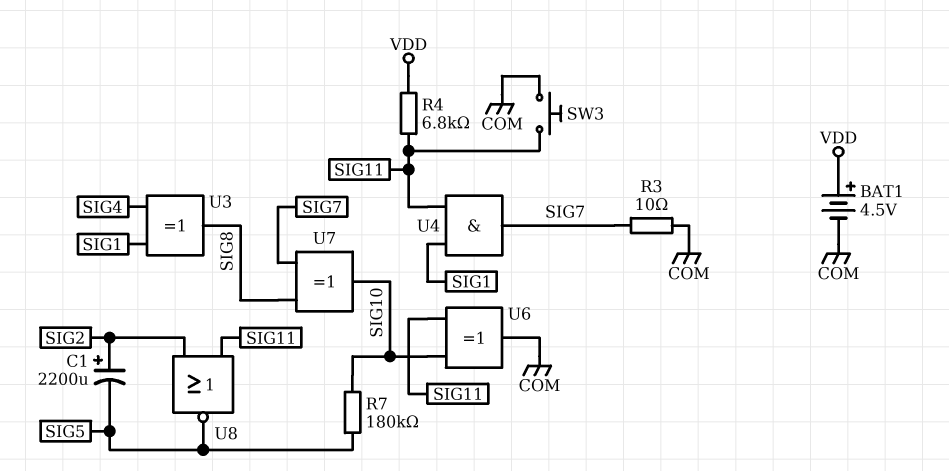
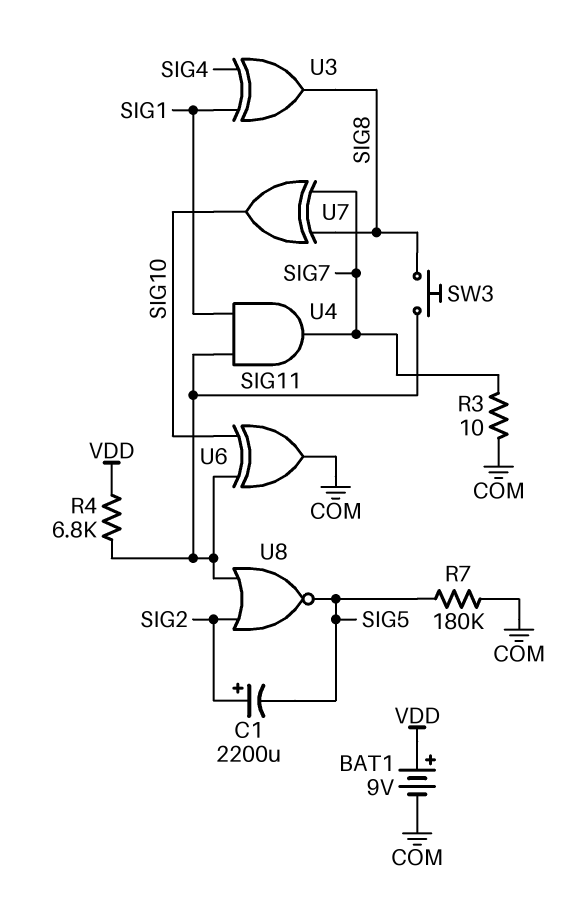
BAT1: 4.5V (plus VDD, minus COM) -> 9V (plus VDD, minus COM)
R7: 180k (SIG5, SIG10) -> 180k (COM, SIG5)
SW3: button (COM, SIG11) -> button (SIG8, SIG11)

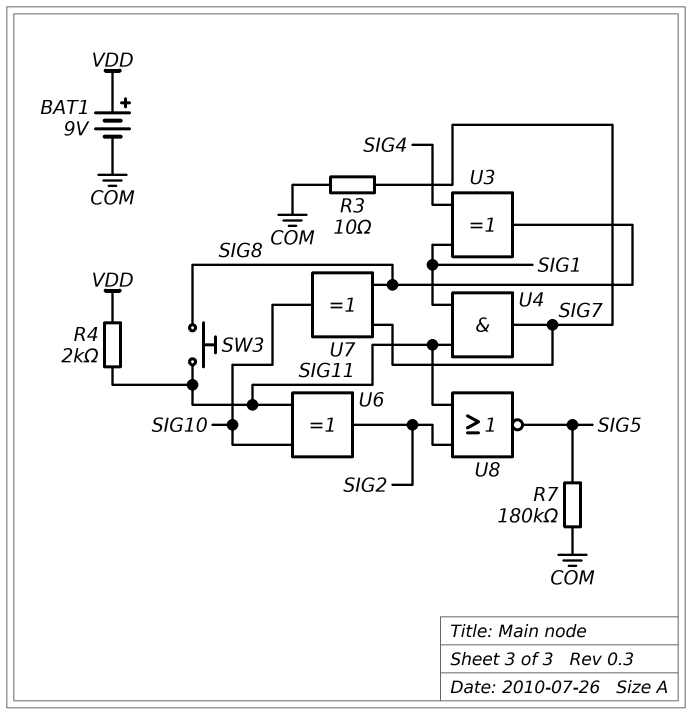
C1: 2200uF (plus SIG2, minus SIG5) -> none
R4: 6.8k (SIG11, VDD) -> 2k (SIG11, VDD)
U6: XOR (in SIG10, in SIG11, out COM) -> XOR (in SIG10, in SIG11, out SIG2)

